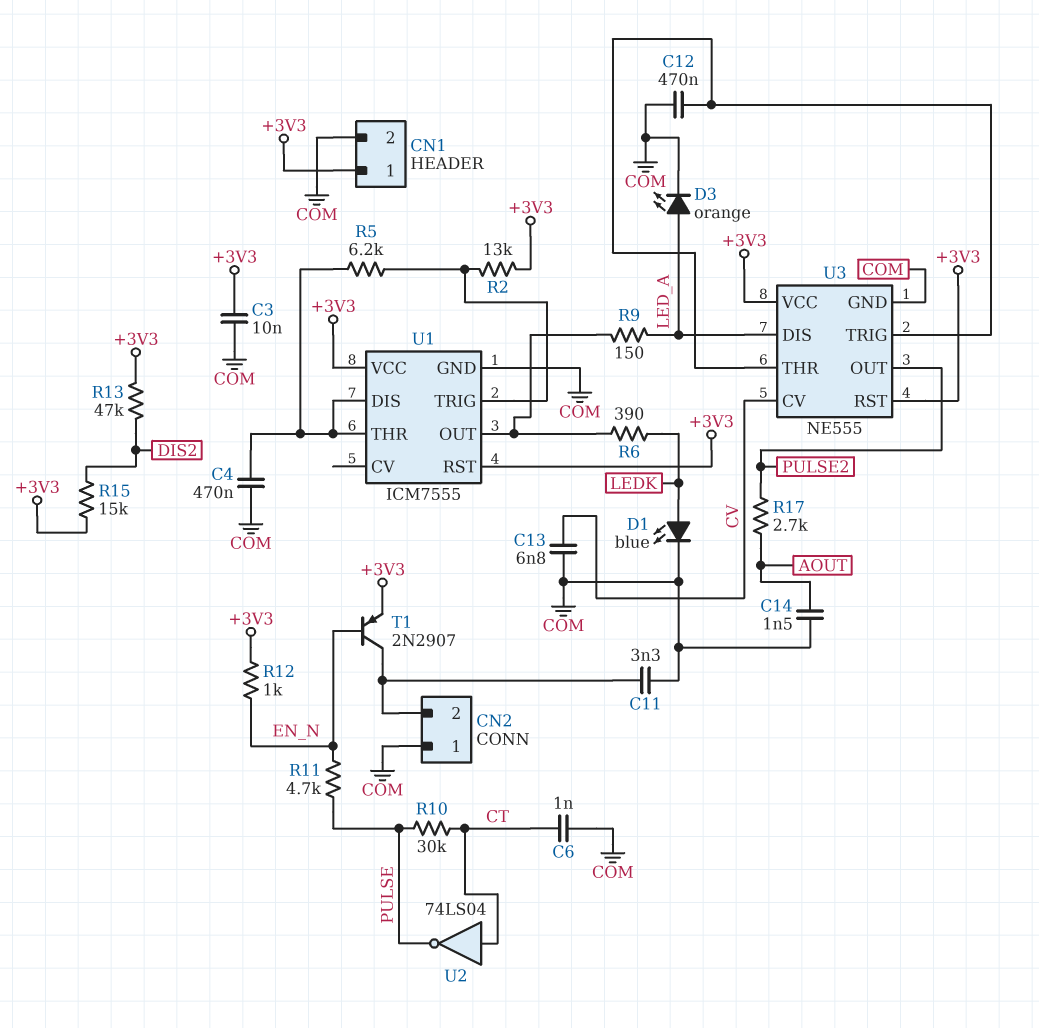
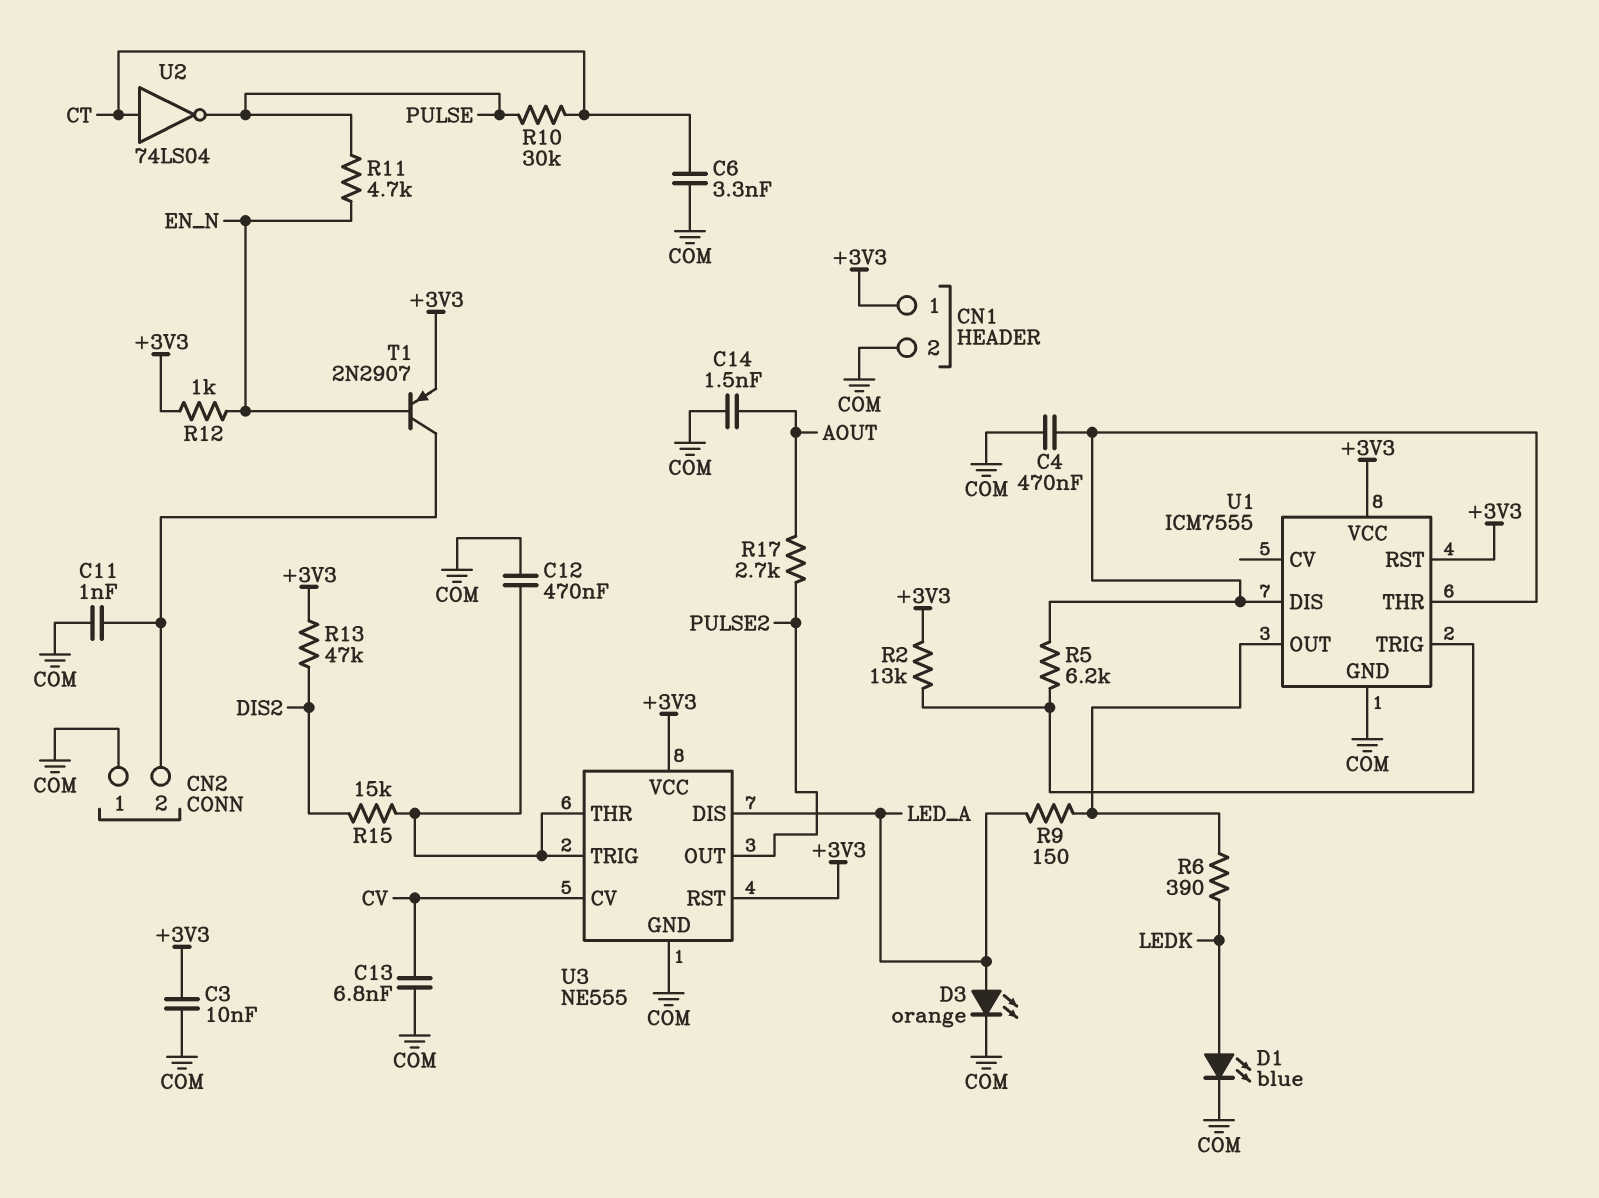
C6: 1nF (COM, CT) -> 3.3nF (COM, CT)
C11: 3.3nF (CN2/2, COM) -> 1nF (CN2/2, COM)
R15: 15k (+3V3, DIS2) -> 15k (DIS2, U3/THR)

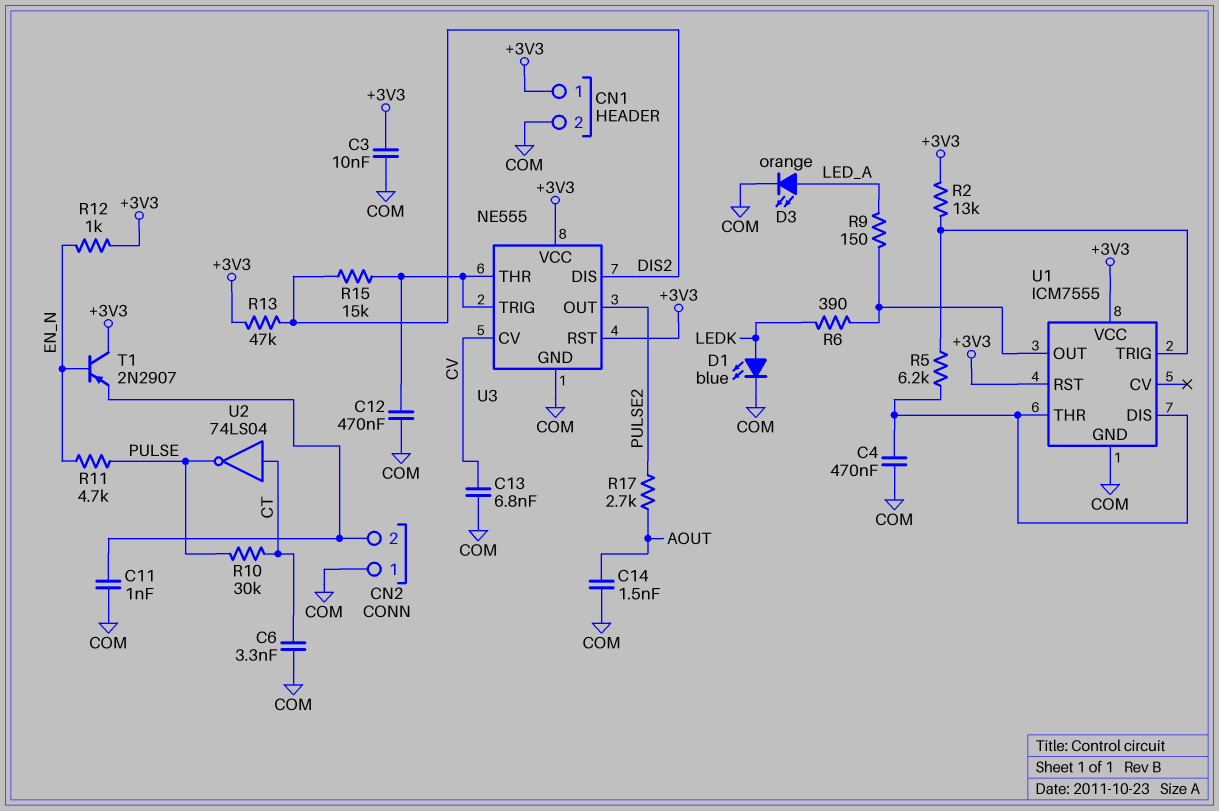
T1: PNP 2N2907 (B EN_N, C CN2/2, E +3V3) -> PNP 2N2907 (B EN_N, C +3V3, E CN2/2)
U3 pin DIS: LED_A -> DIS2

